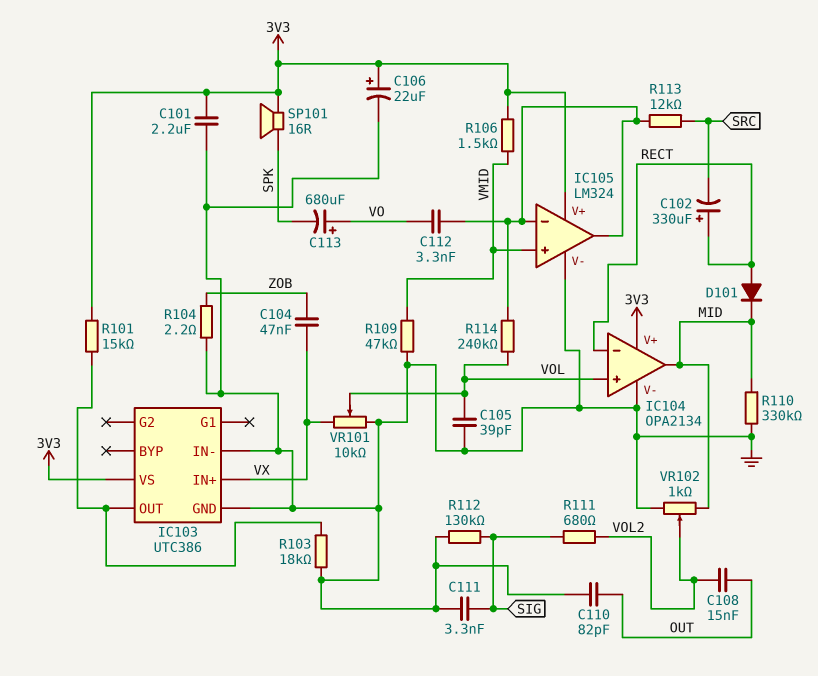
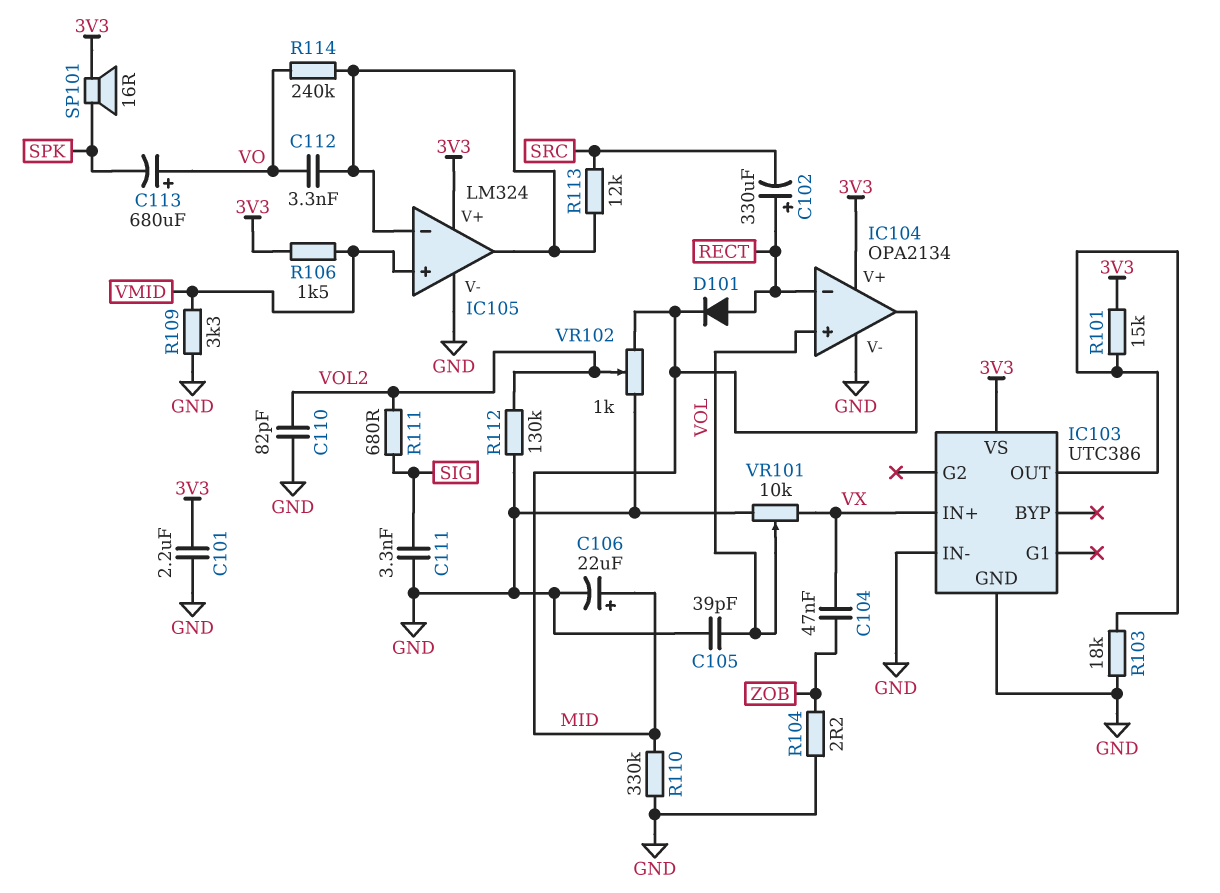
C106: 22uF (plus 3V3, minus GND) -> 22uF (plus MID, minus GND)
C108: 15nF (OUT, VOL2) -> none
C110: 82pF (GND, OUT) -> 82pF (GND, VOL2)
R109: 47k (GND, VMID) -> 3.3k (GND, VMID)
R112: 130k (GND, SIG) -> 130k (GND, VOL2)
R114: 240k (IC105/in-, VOL) -> 240k (IC105/in-, VO)

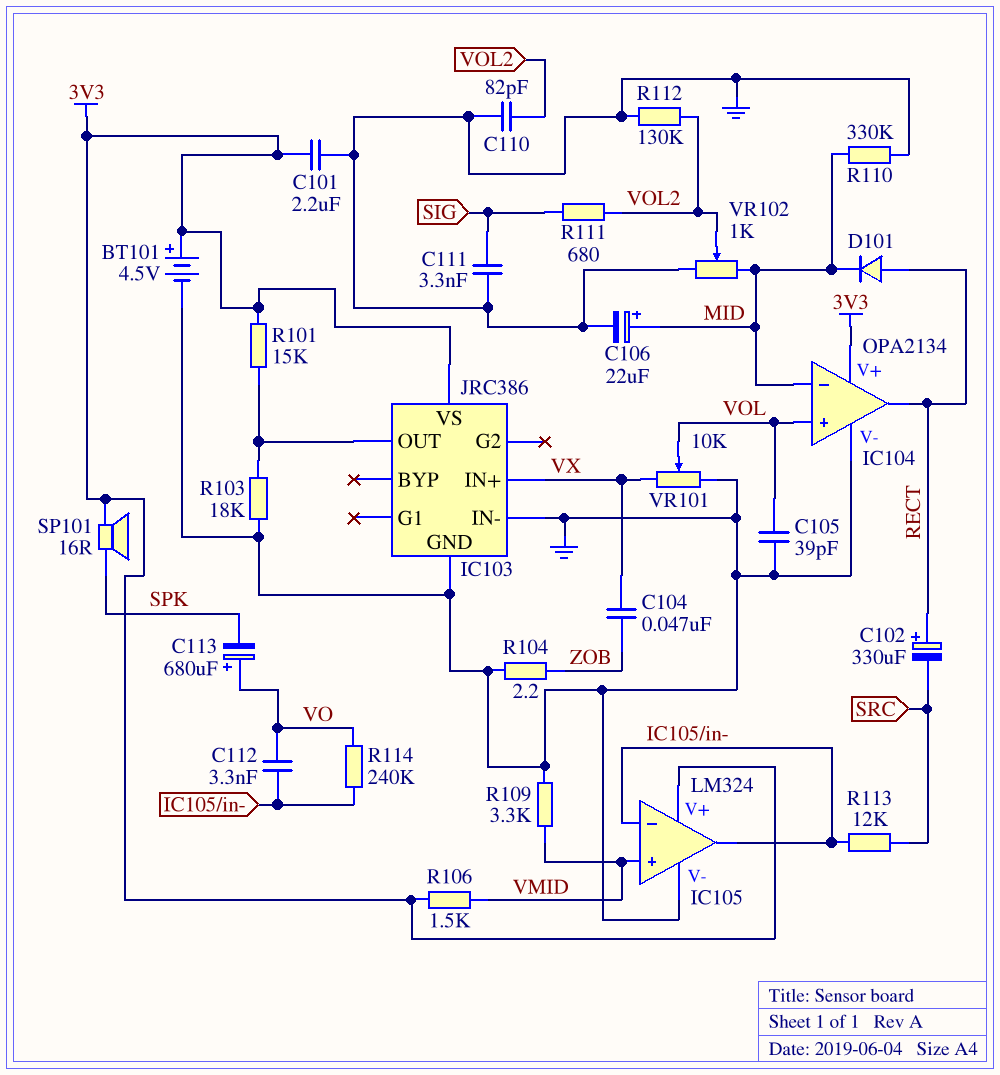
BT101: none -> 4.5V (plus 3V3, minus GND)
IC103: UTC386 -> JRC386
IC104 pin in-: RECT -> MID
IC104 pin out: MID -> RECT

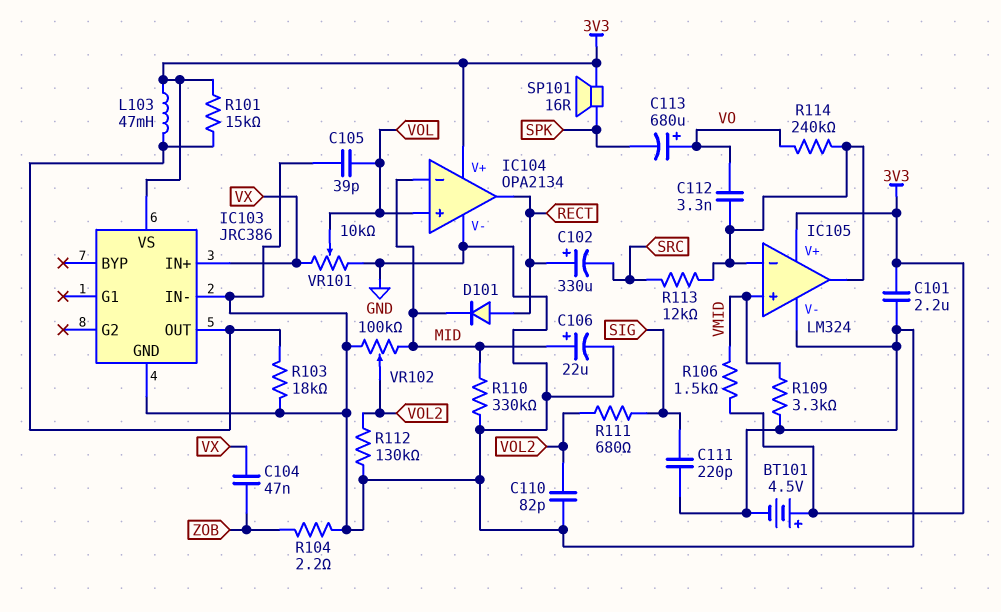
C111: 3.3nF (GND, SIG) -> 220pF (GND, SIG)
L103: none -> 47mH (3V3, IC103/OUT)
VR102: 1k (GND, MID, wiper VOL2) -> 100k (GND, MID, wiper VOL2)

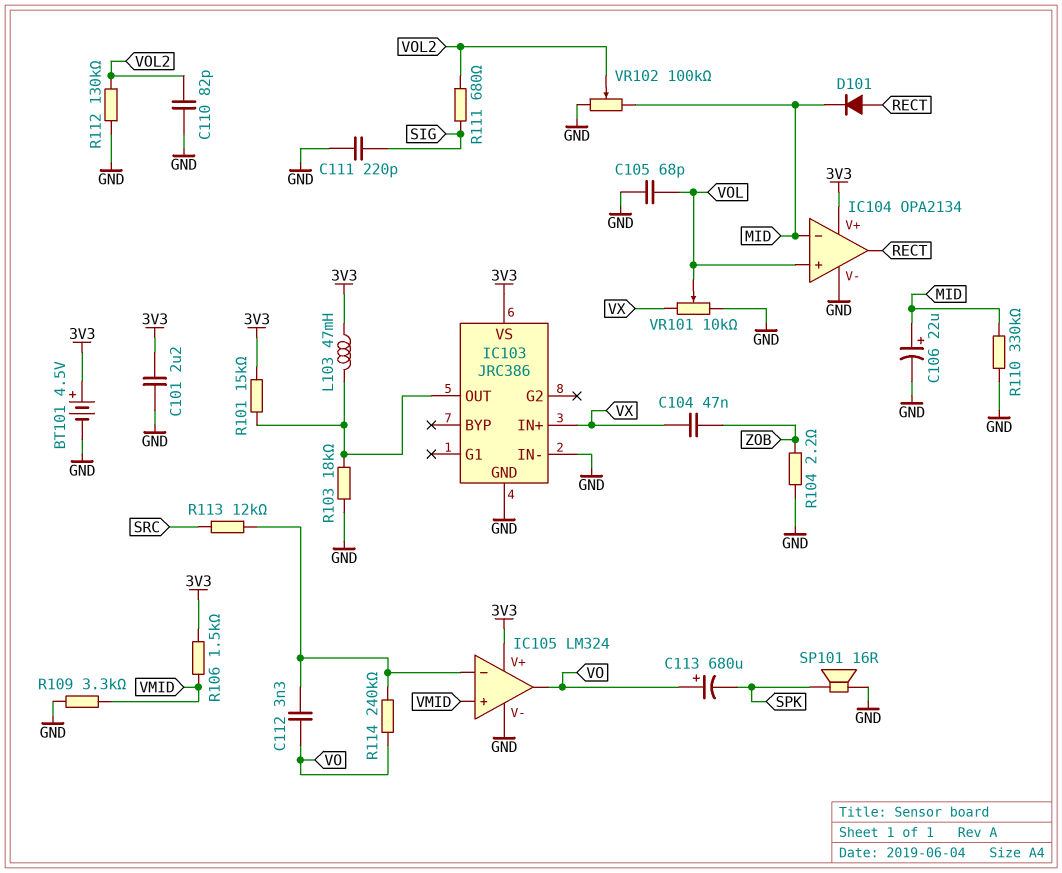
C102: 330uF (plus RECT, minus SRC) -> none
C105: 39pF (GND, VOL) -> 68pF (GND, VOL)
IC105 pin out: IC105/in- -> VO
SP101: speaker 16R (3V3, SPK) -> speaker 16R (GND, SPK)

